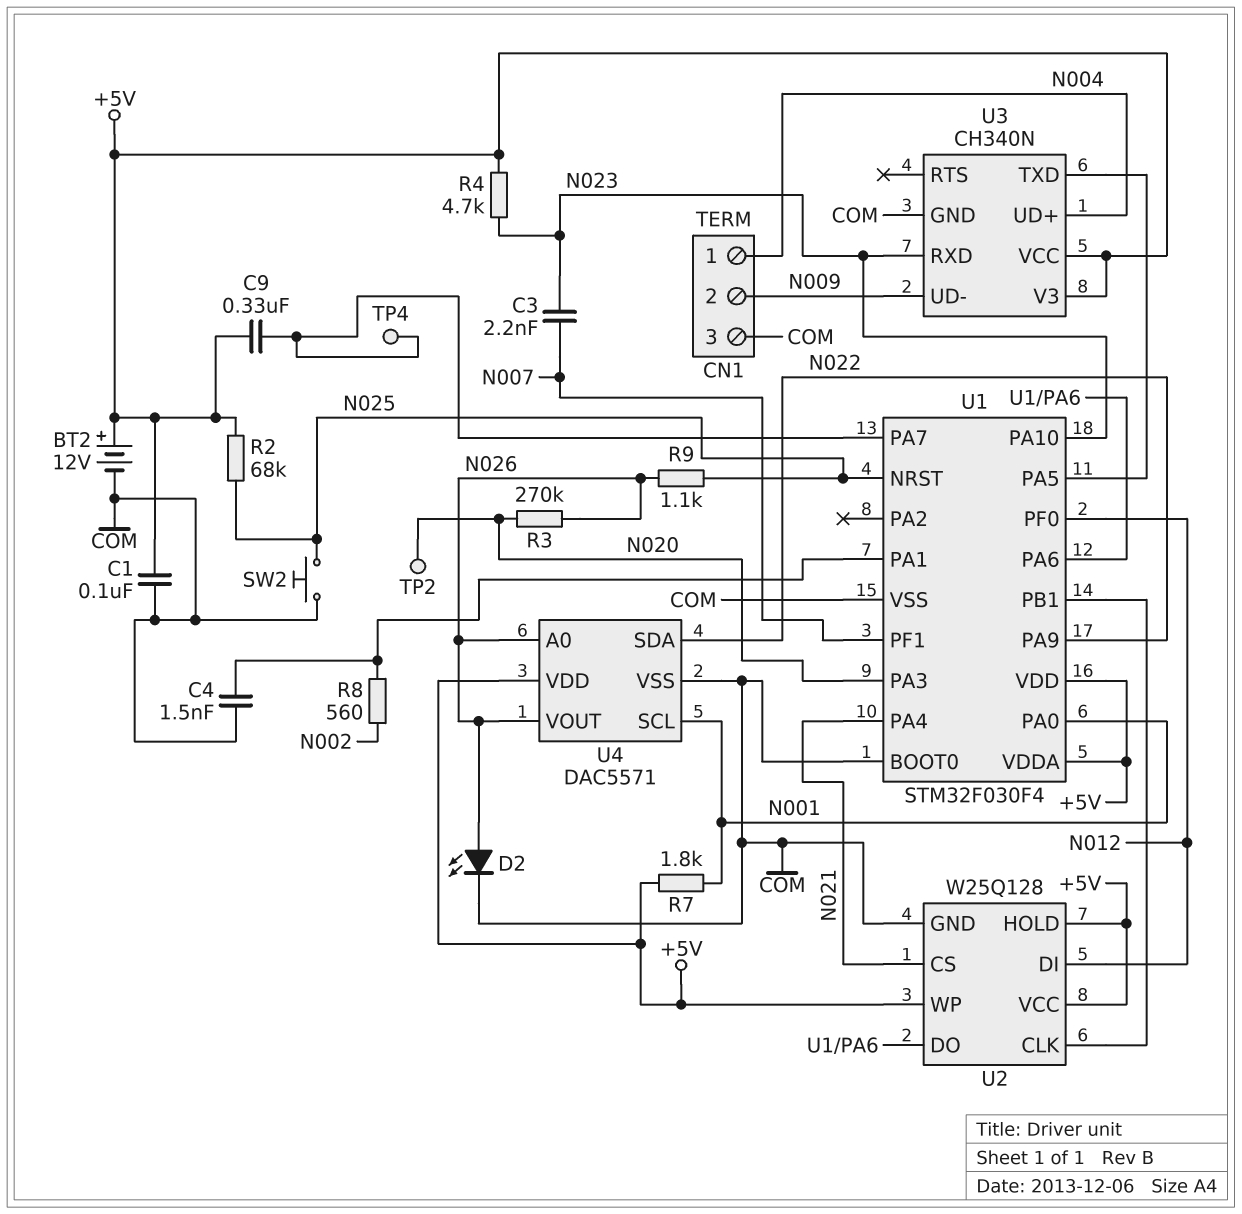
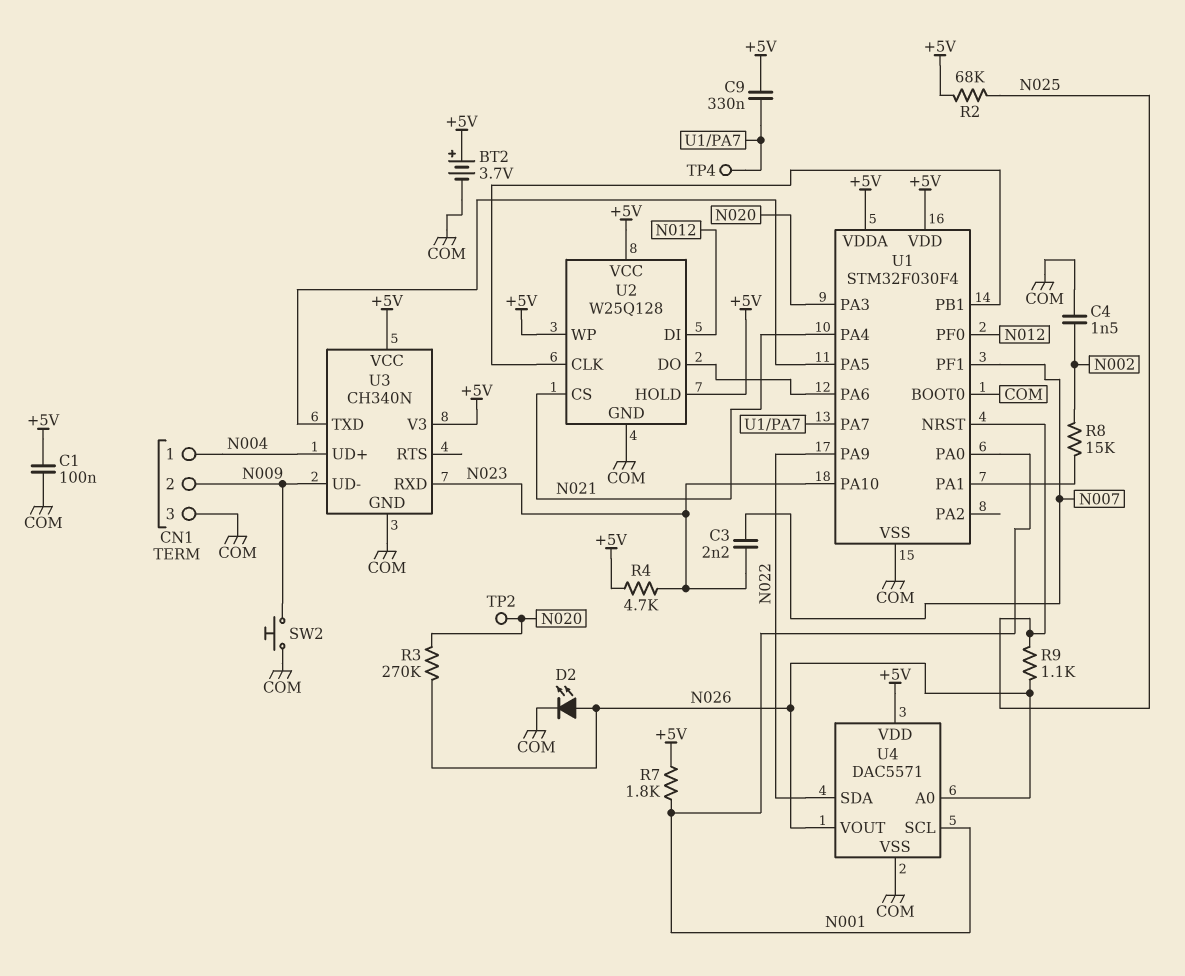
BT2: 12V (plus +5V, minus COM) -> 3.7V (plus +5V, minus COM)
C4: 1.5nF (COM, U1/PA1) -> 1.5nF (COM, N002)
R8: 560 (N002, U1/PA1) -> 15k (N002, U1/PA1)
SW2: button (COM, N025) -> button (COM, N009)

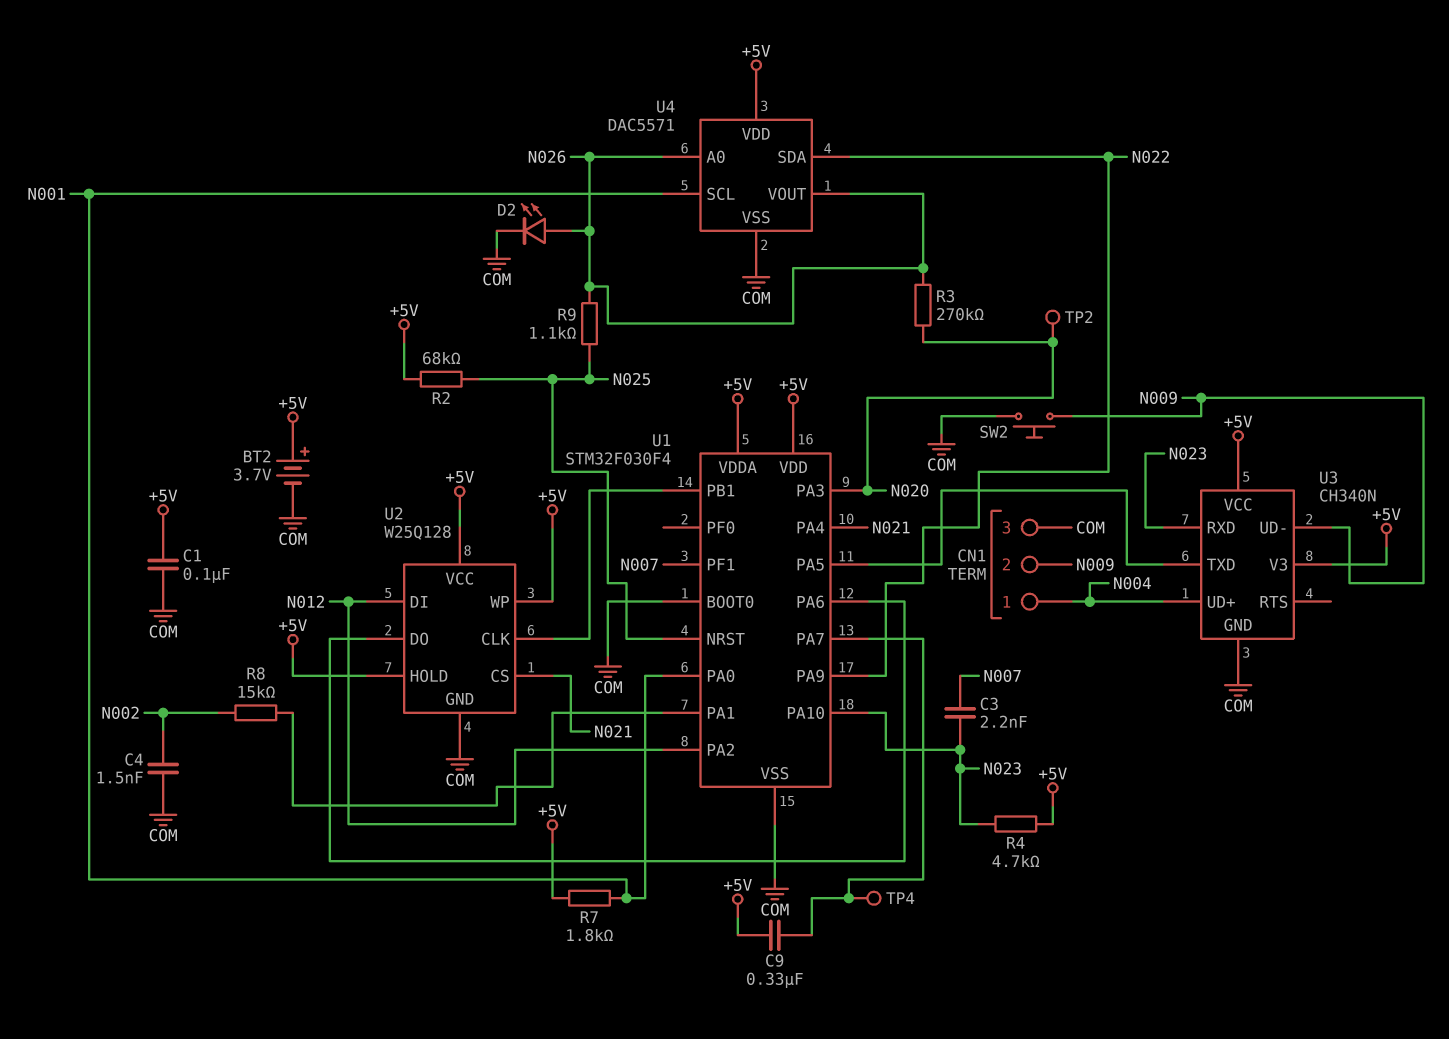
U1 pin PA2: none -> N012
U1 pin PF0: N012 -> none

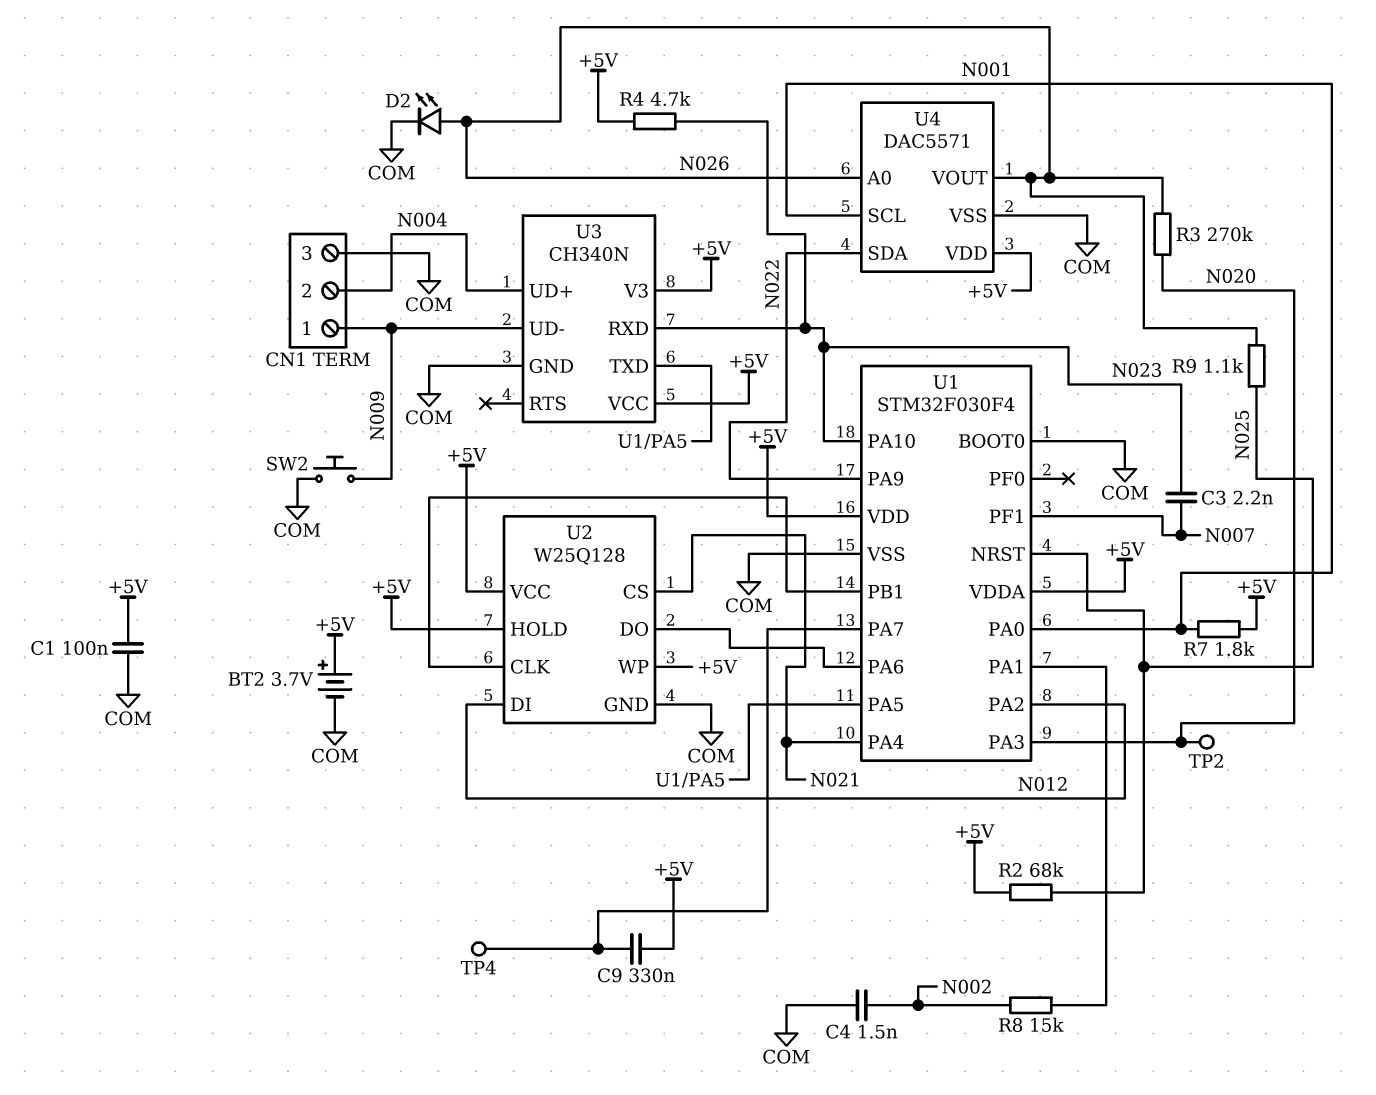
CN1 pin 1: N004 -> N009
CN1 pin 2: N009 -> N004

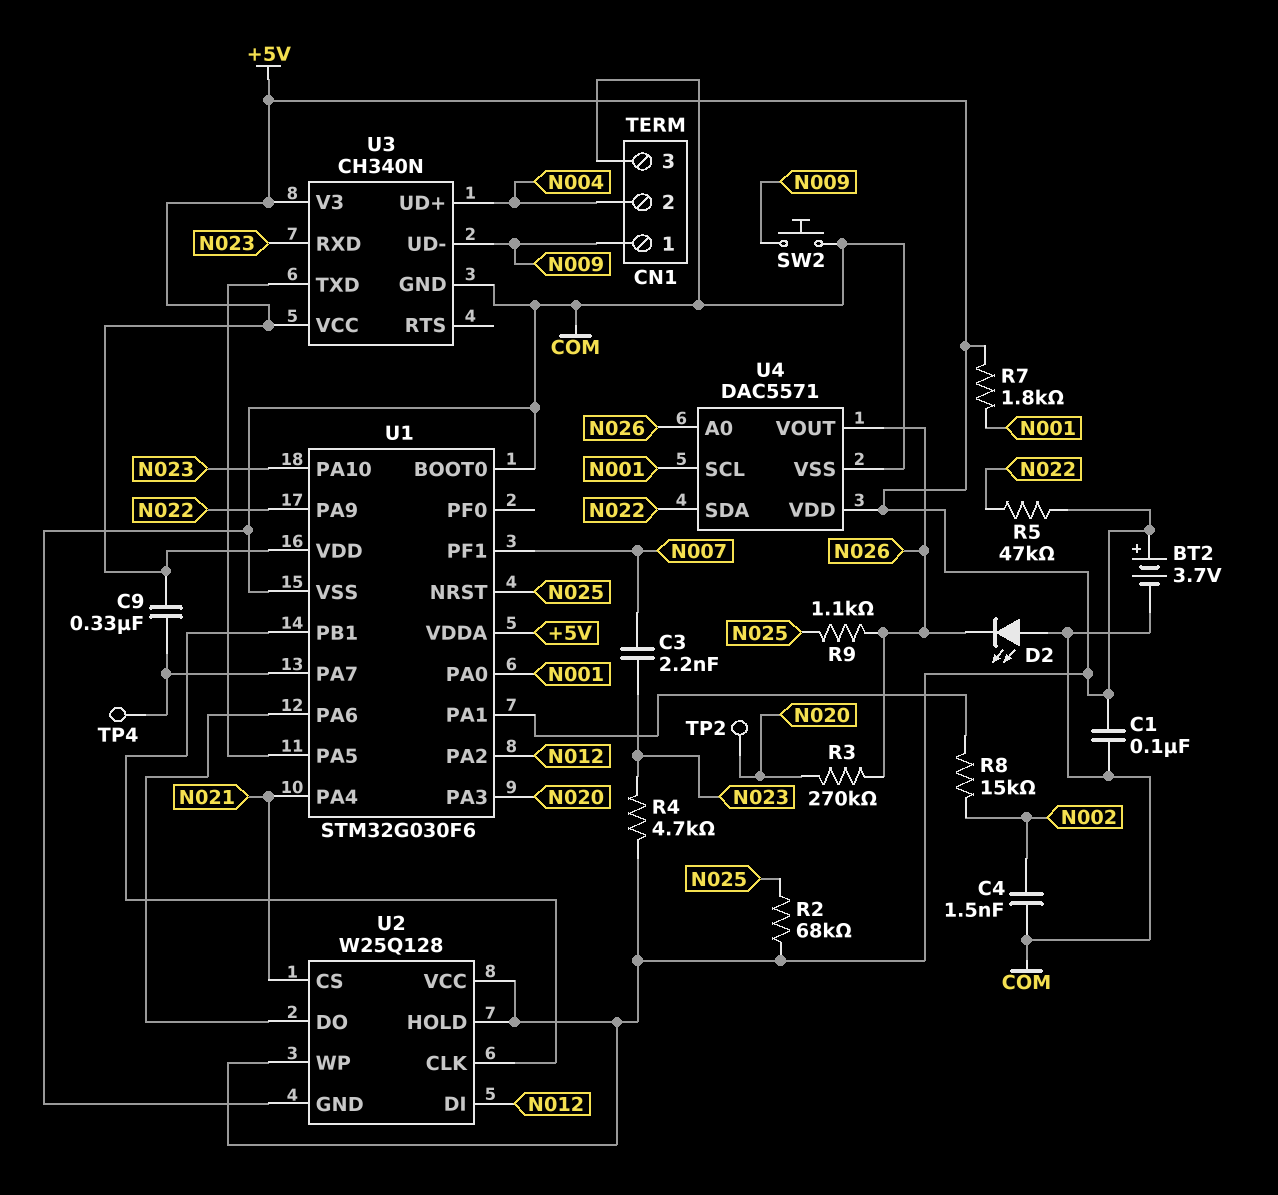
D2: LED (A N026, K COM) -> LED (A COM, K N026)
R5: none -> 47k (+5V, N022)
U1: STM32F030F4 -> STM32G030F6

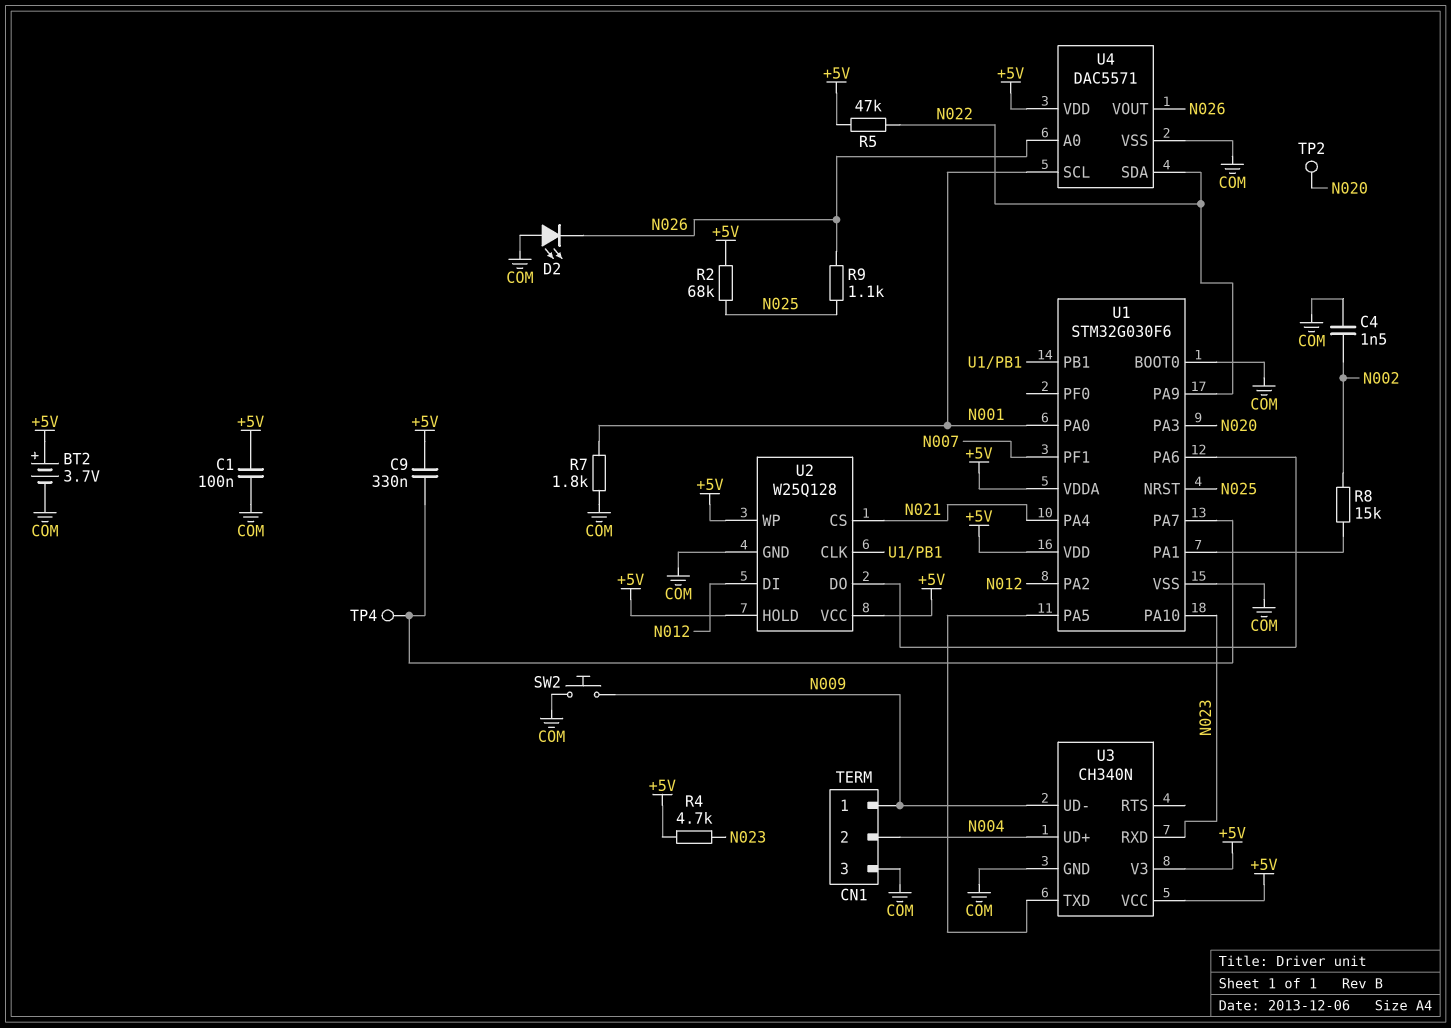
C3: 2.2nF (N007, N023) -> none
R3: 270k (N020, N026) -> none
R7: 1.8k (+5V, N001) -> 1.8k (COM, N001)

